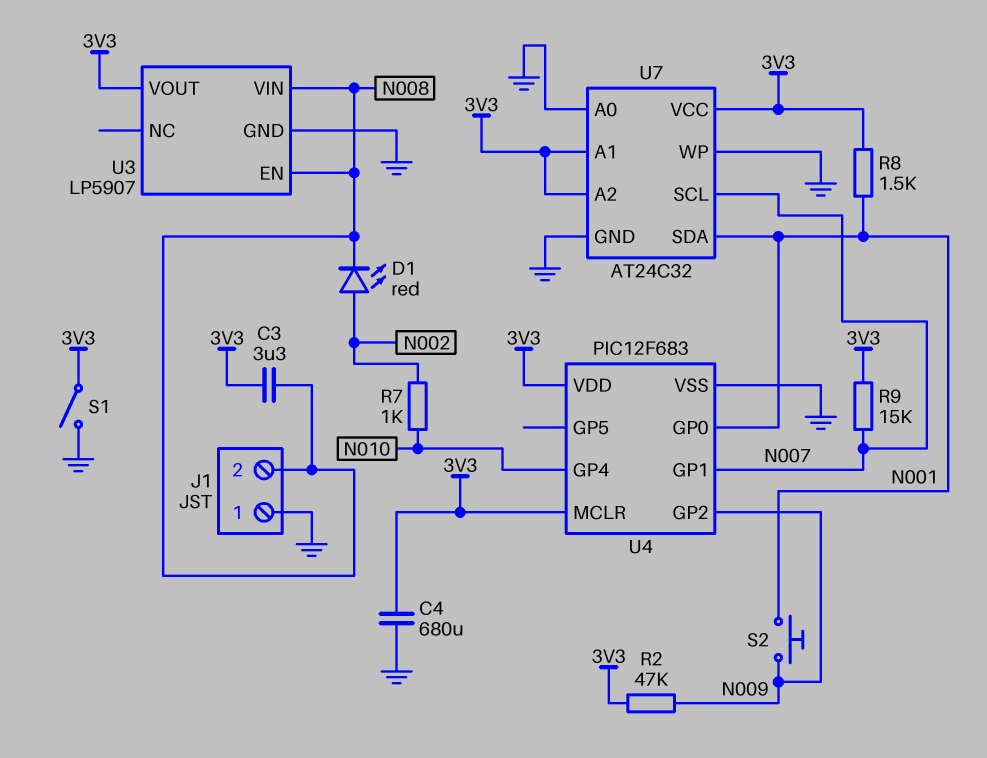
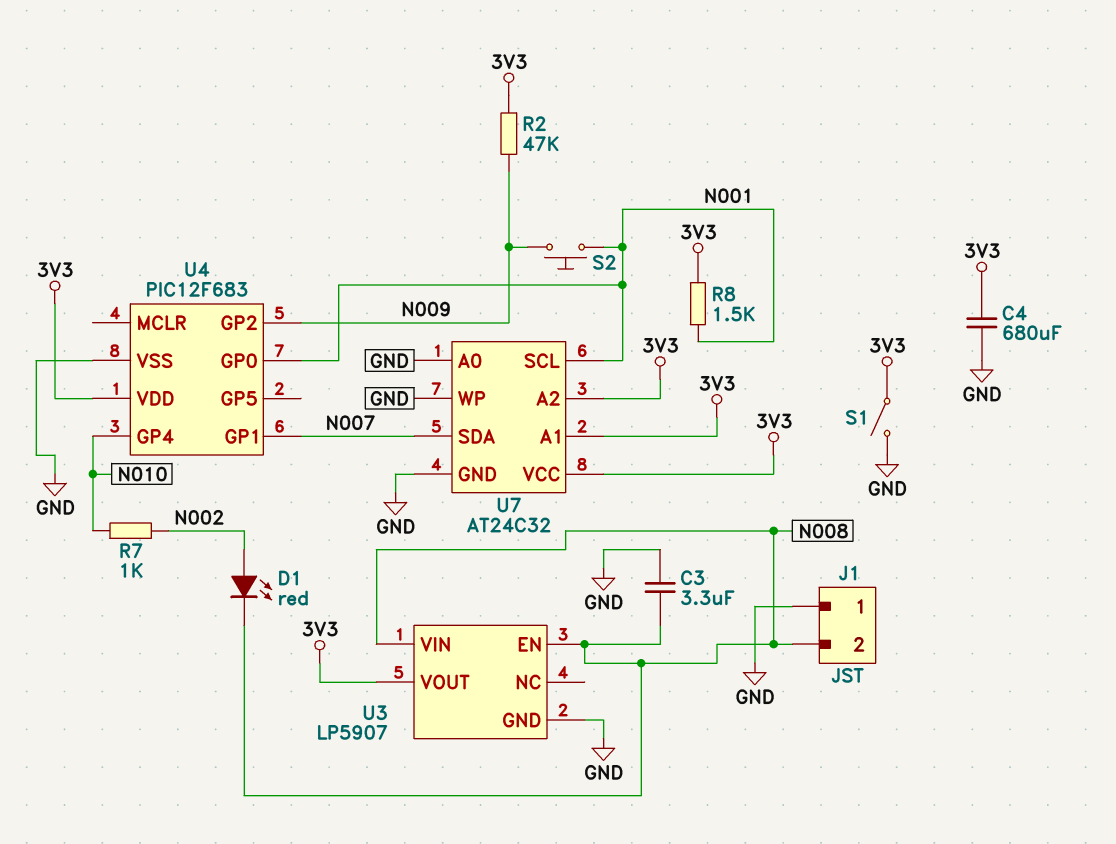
C3: 3.3uF (3V3, N008) -> 3.3uF (GND, N008)
R9: 15k (3V3, N007) -> none
U4 pin MCLR: 3V3 -> none
U7 pin SCL: N007 -> N001
U7 pin SDA: N001 -> N007

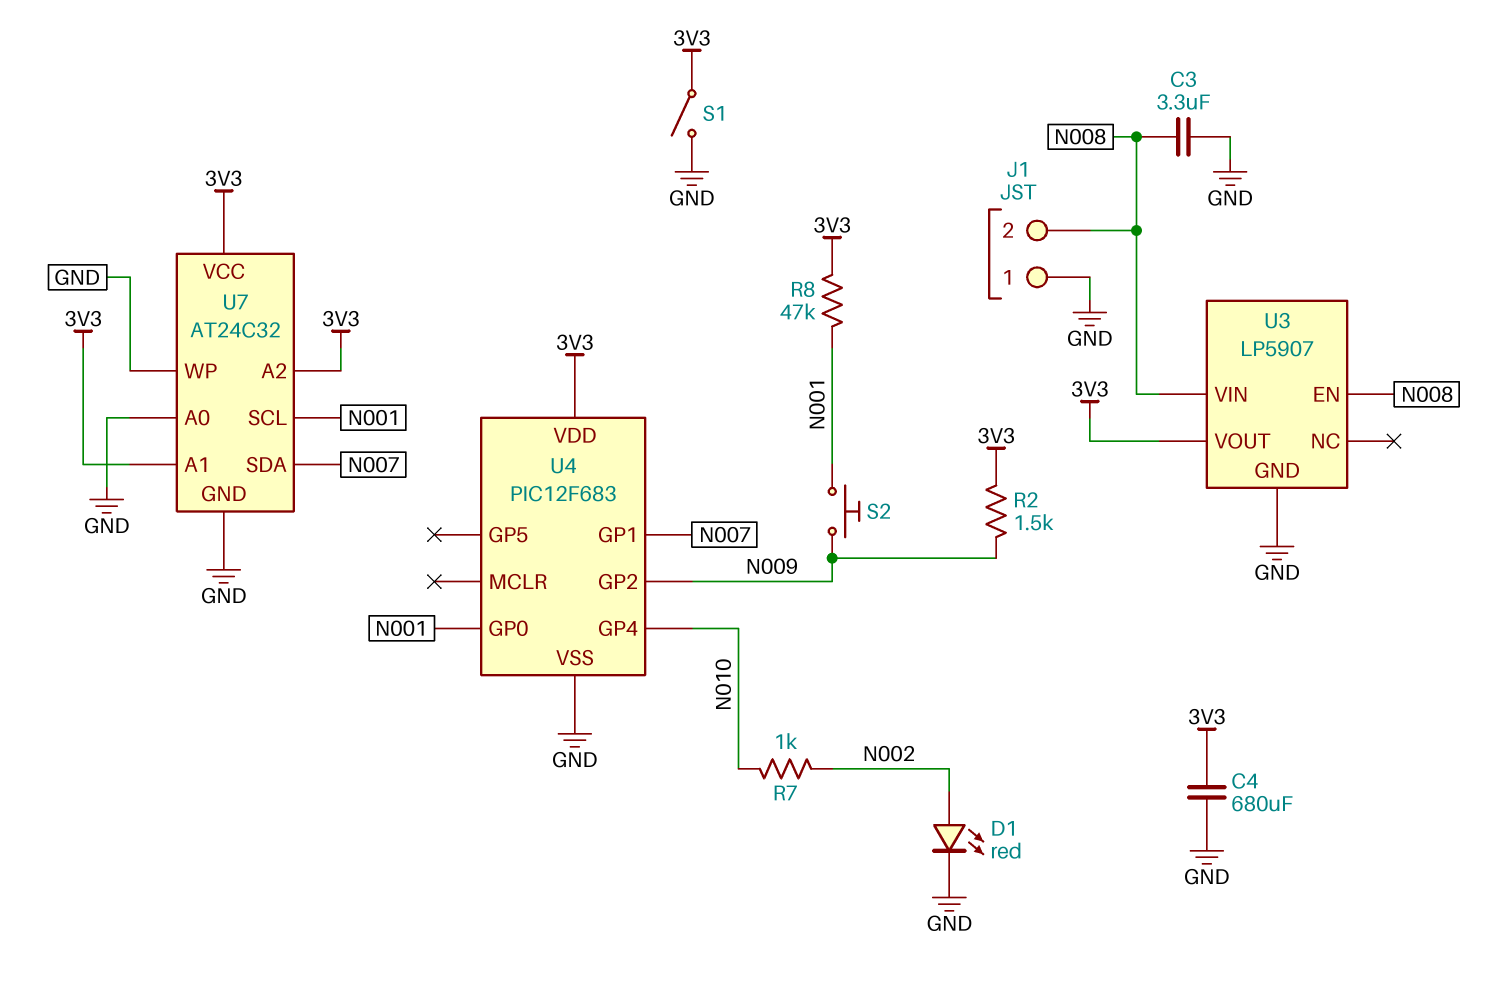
D1: LED red (A N002, K N008) -> LED red (A N002, K GND)
R2: 47k (3V3, N009) -> 1.5k (3V3, N009)
R8: 1.5k (3V3, N001) -> 47k (3V3, N001)

